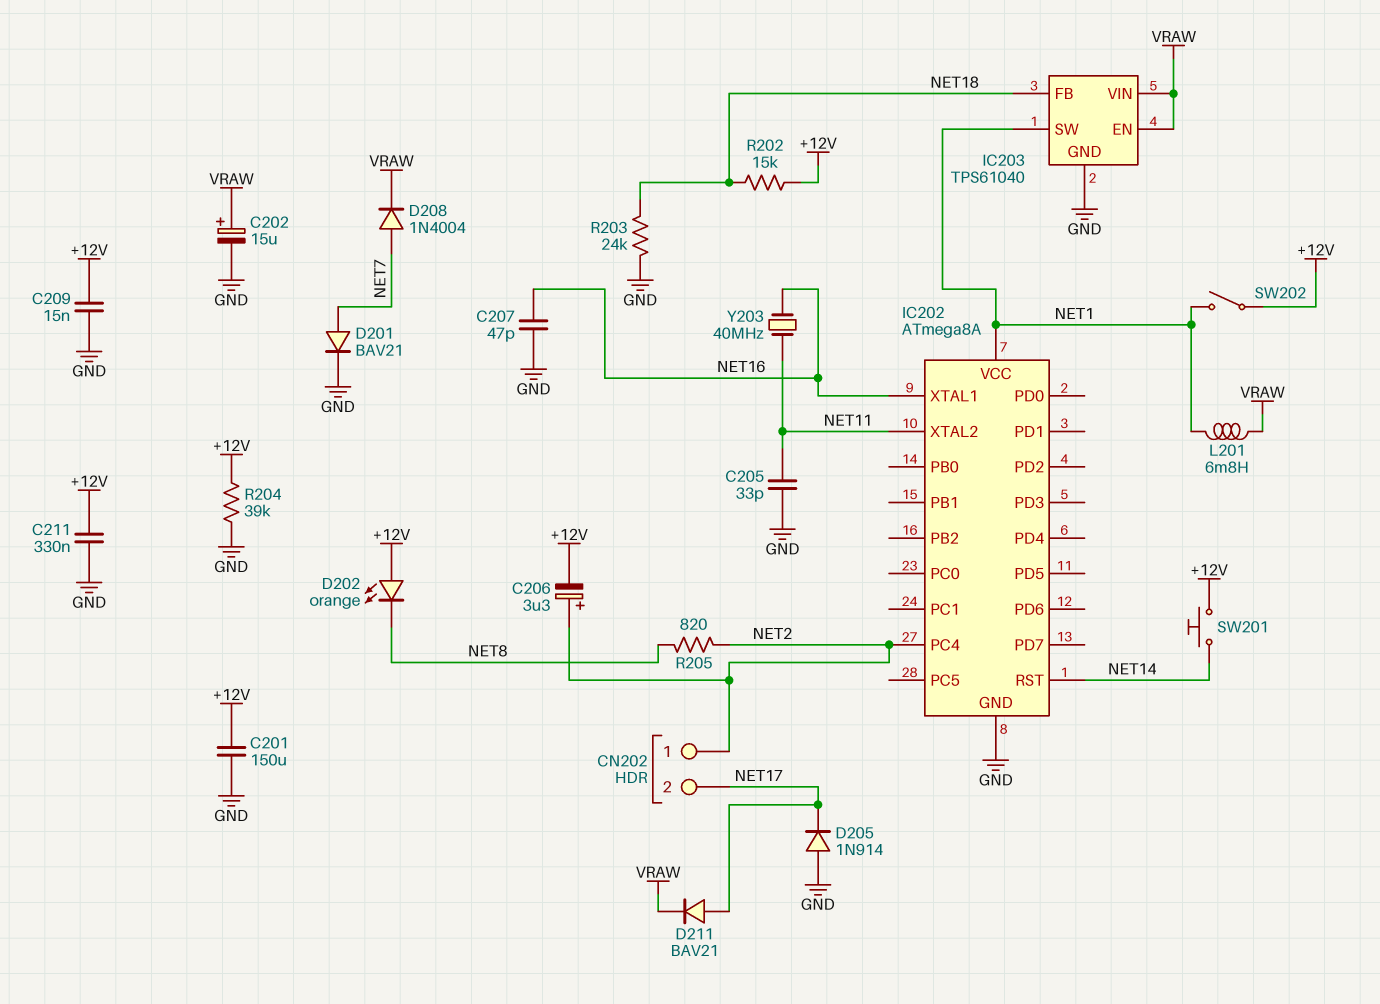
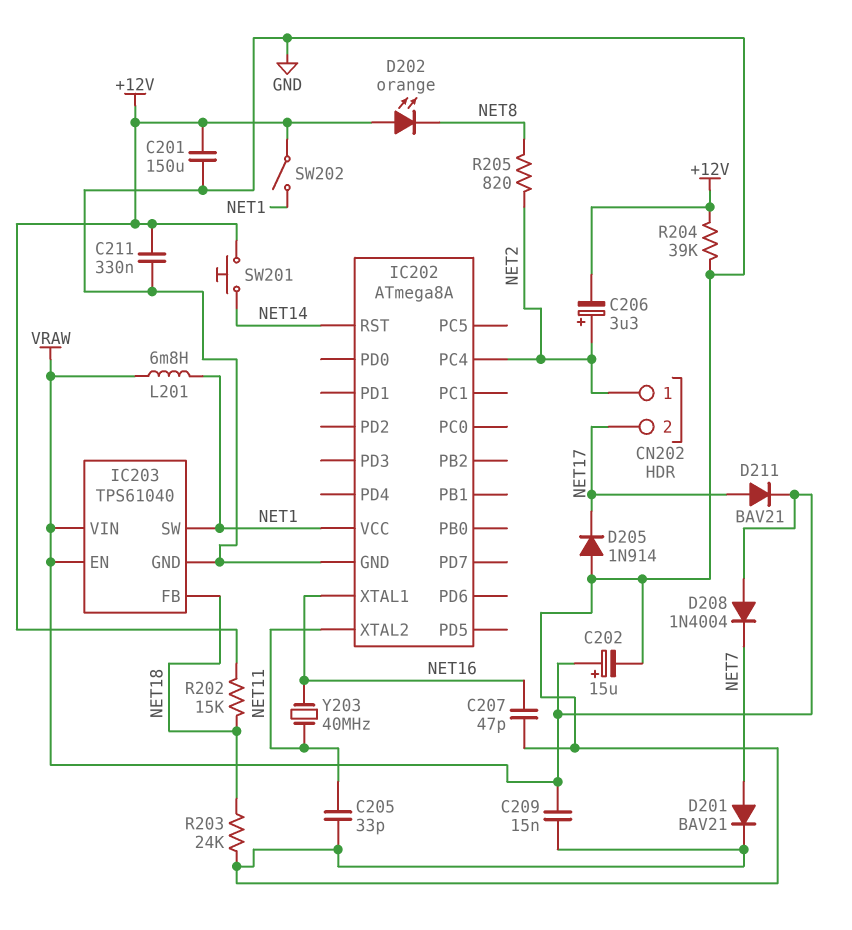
C209: 15nF (+12V, GND) -> 15nF (GND, VRAW)
D208: diode 1N4004 (A NET7, K VRAW) -> diode 1N4004 (A VRAW, K NET7)

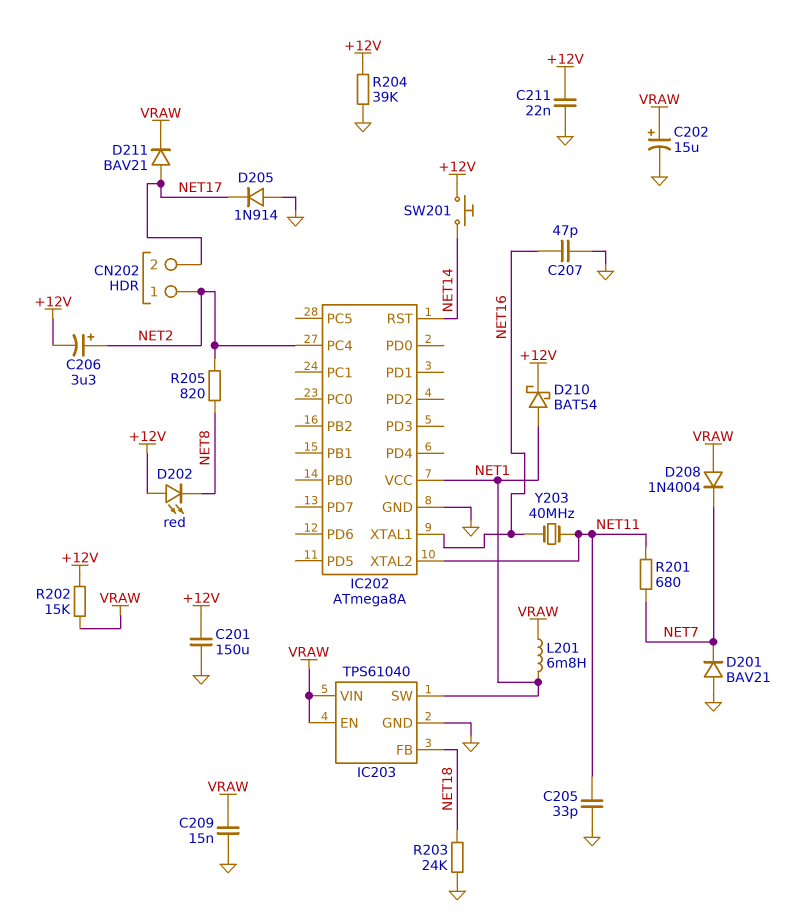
C211: 330nF (+12V, GND) -> 22nF (+12V, GND)
D201: diode BAV21 (A NET7, K GND) -> diode BAV21 (A GND, K NET7)
D202: LED orange (A +12V, K NET8) -> LED red (A +12V, K NET8)
D210: none -> schottky BAT54 (A NET1, K +12V)
R201: none -> 680 (NET7, NET11)
R202: 15k (+12V, NET18) -> 15k (+12V, VRAW)
SW202: switch (+12V, NET1) -> none

